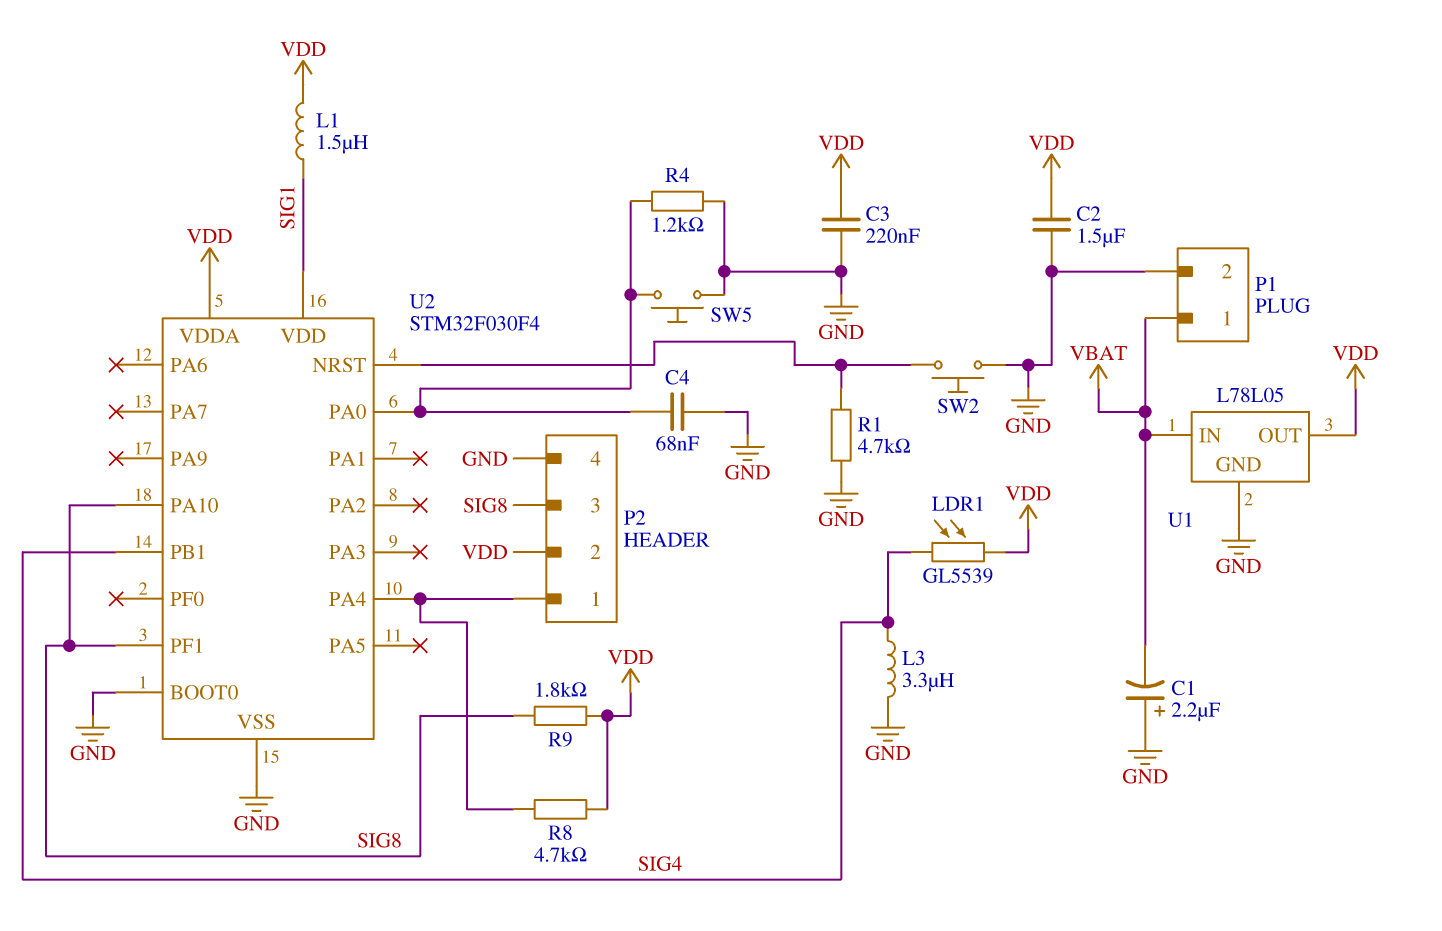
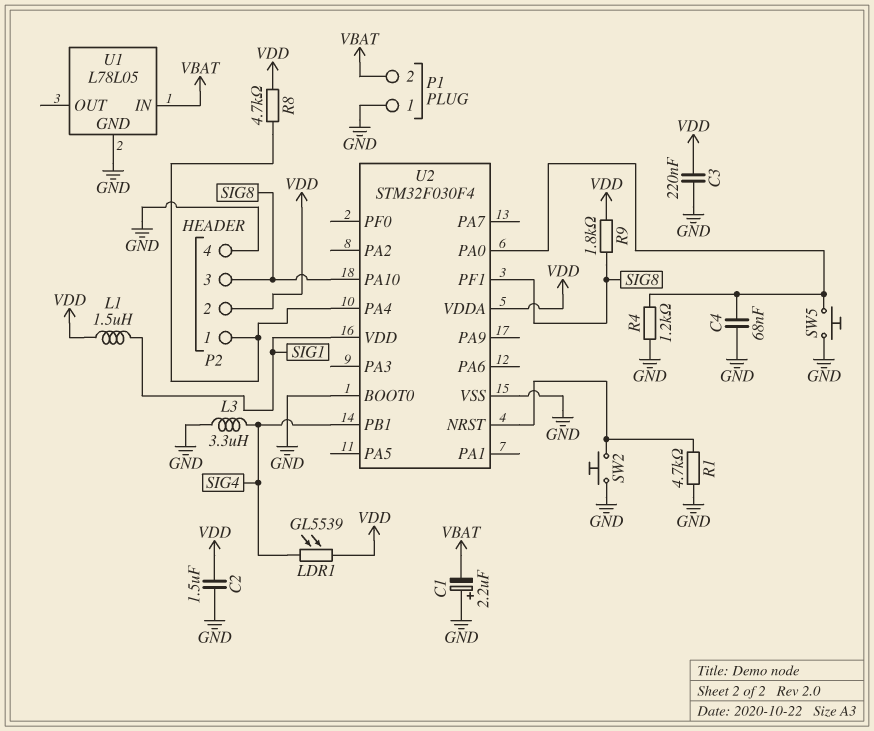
P1 pin 1: VBAT -> GND
P1 pin 2: GND -> VBAT
U1 pin OUT: VDD -> none

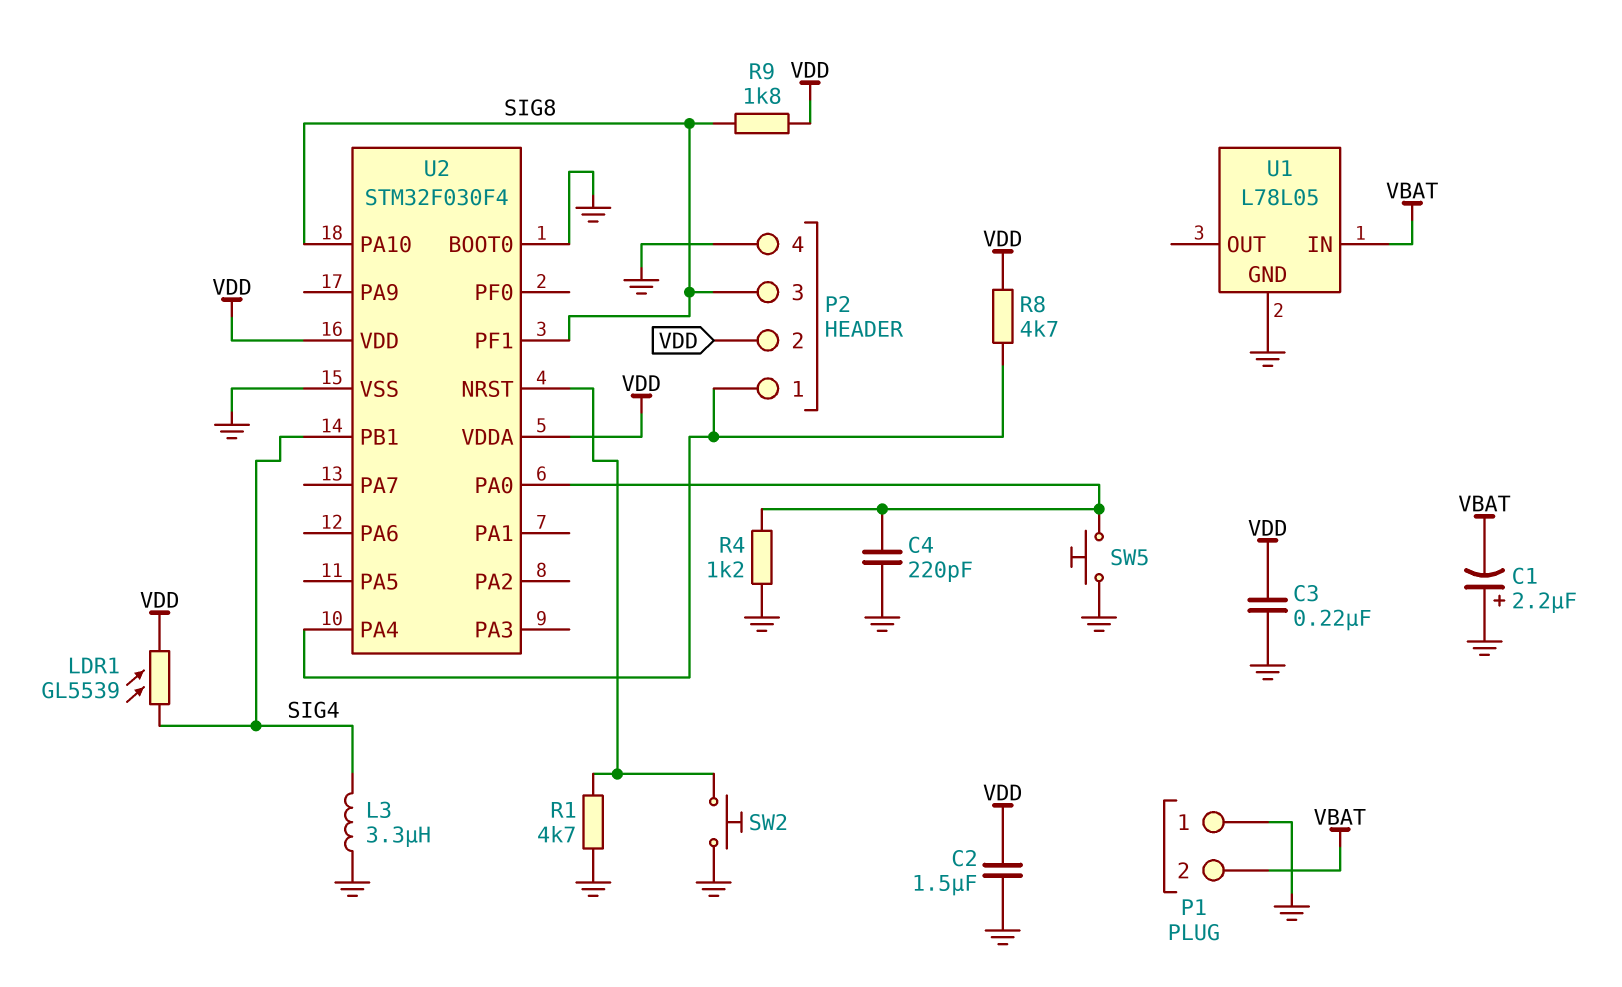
C4: 68nF (GND, U2/PA0) -> 220pF (GND, U2/PA0)
L1: 1.5uH (SIG1, VDD) -> none
U2 pin VDD: SIG1 -> VDD

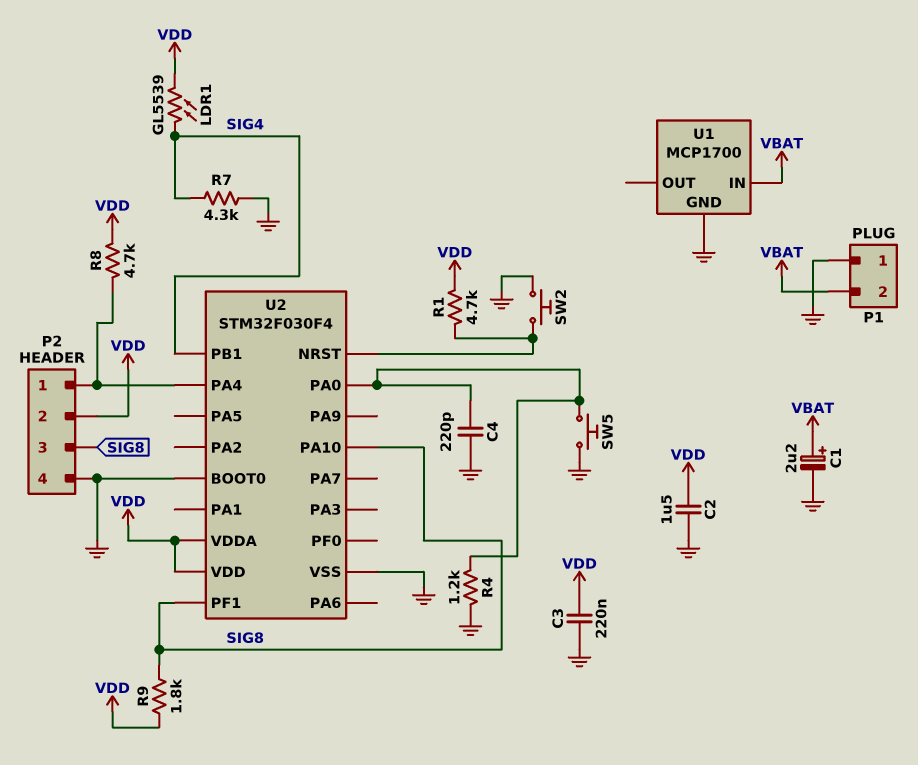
C1: 2.2uF (plus GND, minus VBAT) -> 2.2uF (plus VBAT, minus GND)
L3: 3.3uH (GND, SIG4) -> none
R1: 4.7k (GND, U2/NRST) -> 4.7k (U2/NRST, VDD)
R7: none -> 4.3k (GND, SIG4)
U1: L78L05 -> MCP1700

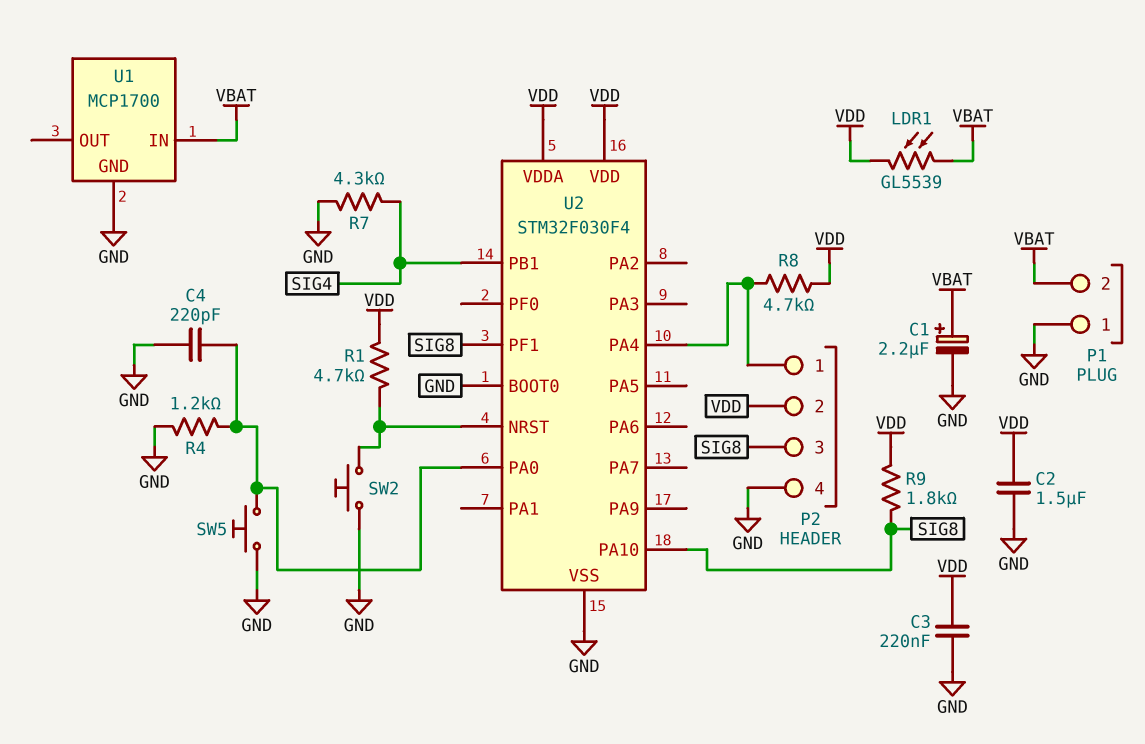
LDR1: GL5539 (SIG4, VDD) -> GL5539 (VBAT, VDD)

